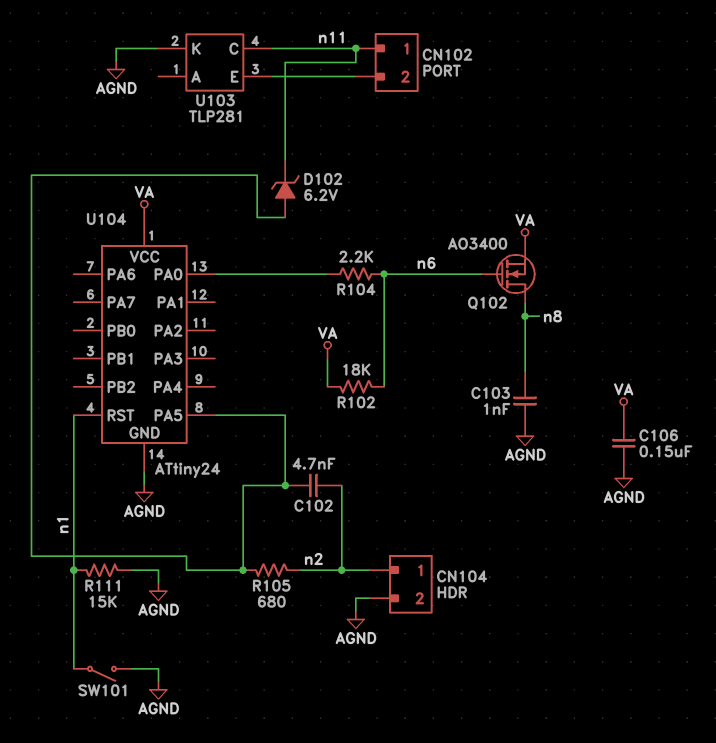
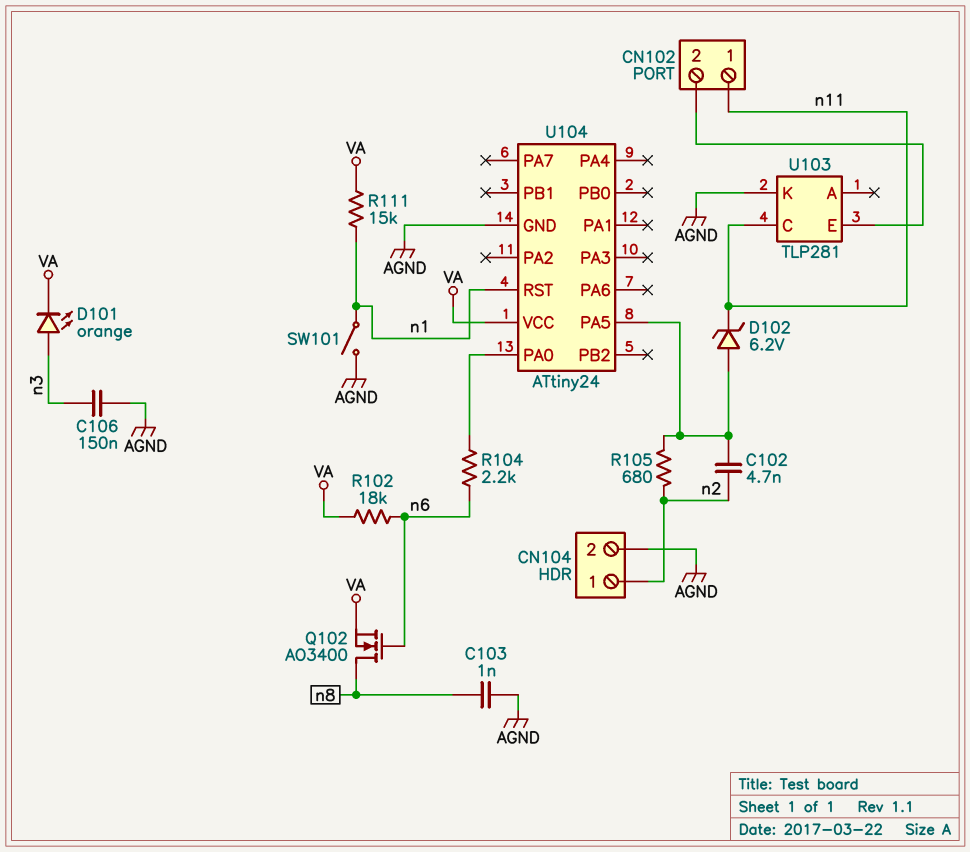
C106: 150nF (AGND, VA) -> 150nF (AGND, n3)
D101: none -> LED orange (A n3, K VA)
R111: 15k (AGND, n1) -> 15k (VA, n1)

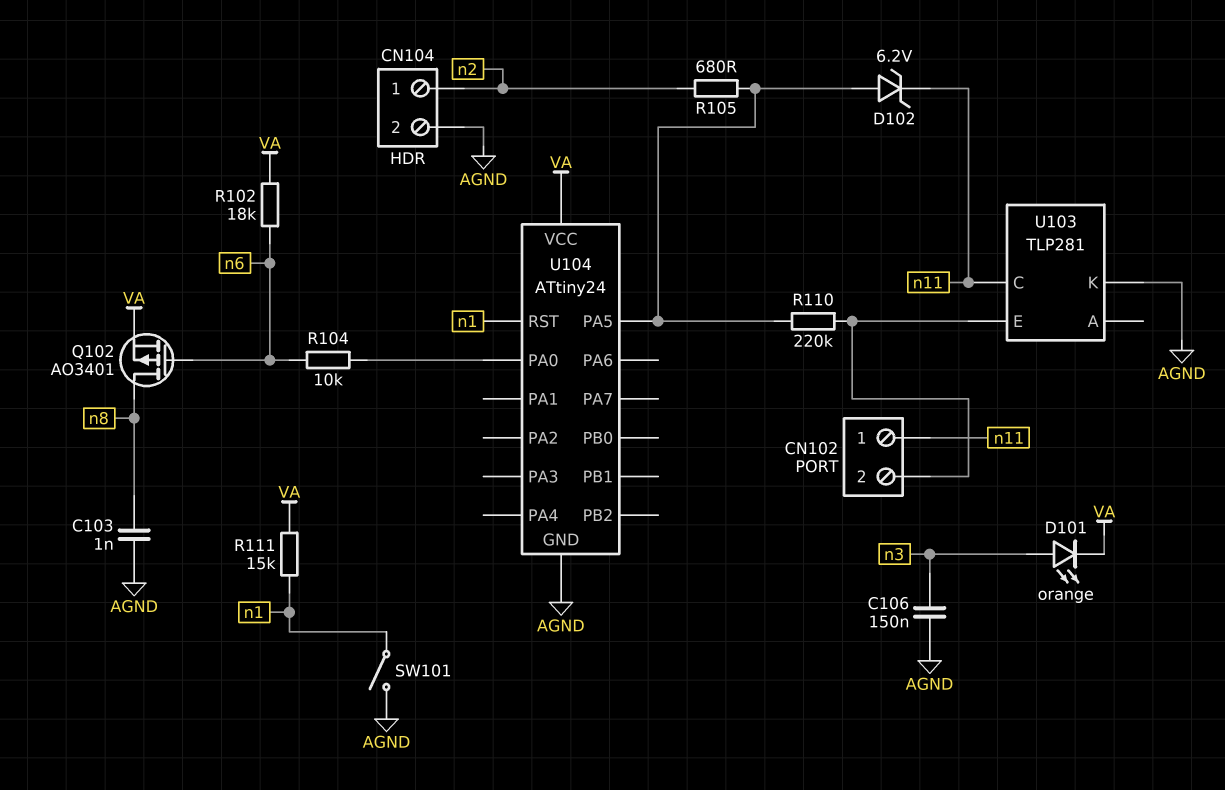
C102: 4.7nF (U104/PA5, n2) -> none
Q102: NMOS AO3400 (G n6, D n8, S VA) -> PMOS AO3401 (G n6, D n8, S VA)
R104: 2.2k (U104/PA0, n6) -> 10k (U104/PA0, n6)
R110: none -> 220k (CN102/2, U104/PA5)

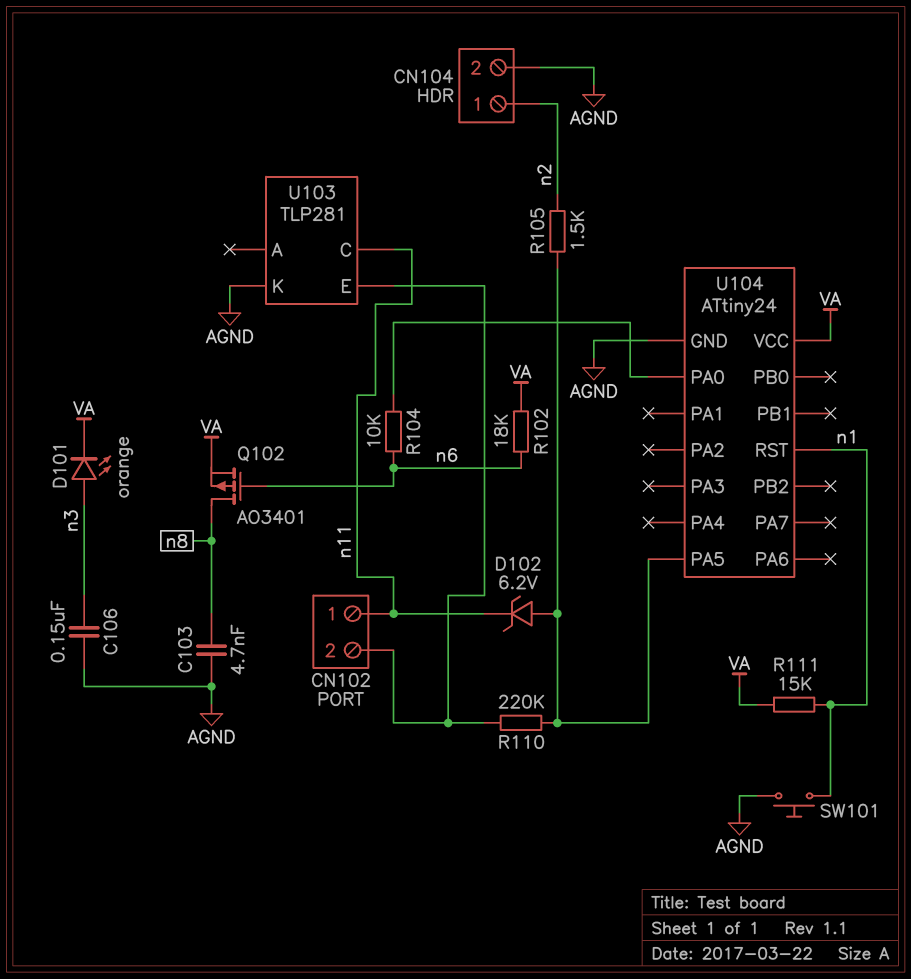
C103: 1nF (AGND, n8) -> 4.7nF (AGND, n8)
R105: 680 (U104/PA5, n2) -> 1.5k (U104/PA5, n2)
SW101: switch (AGND, n1) -> button (AGND, n1)

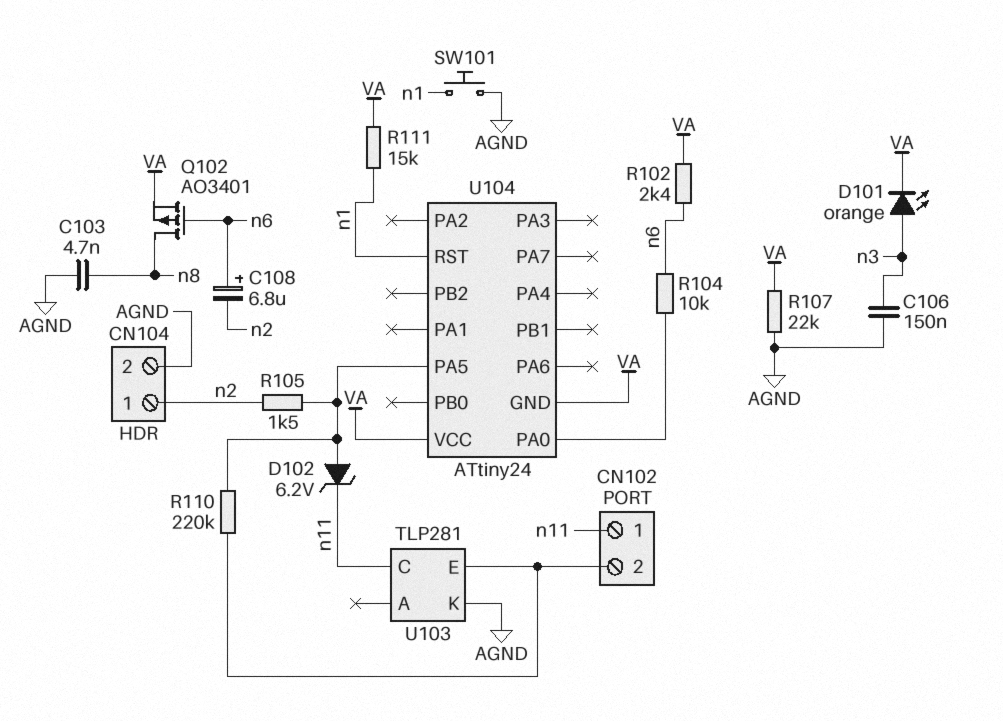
C108: none -> 6.8uF (plus n6, minus n2)
R102: 18k (VA, n6) -> 2.4k (VA, n6)
R107: none -> 22k (AGND, VA)
U104 pin GND: AGND -> VA

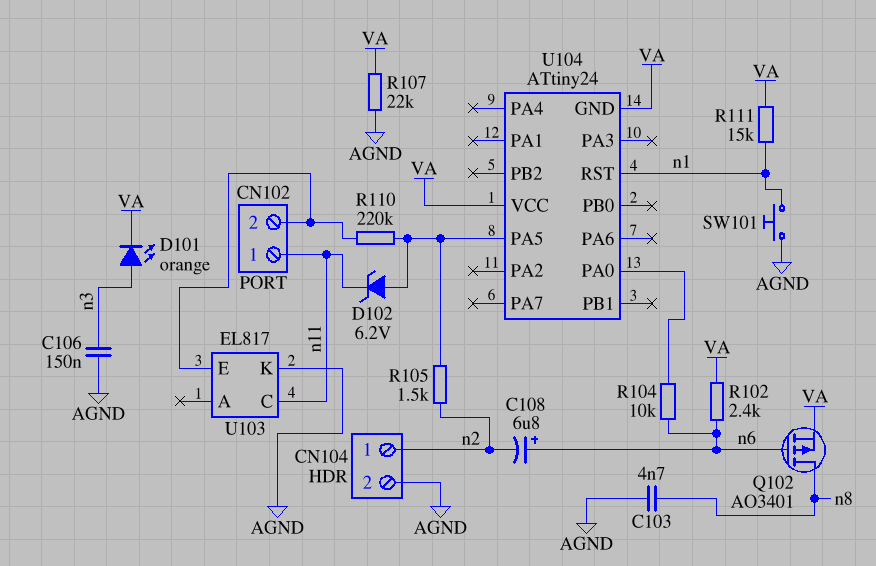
U103: TLP281 -> EL817

